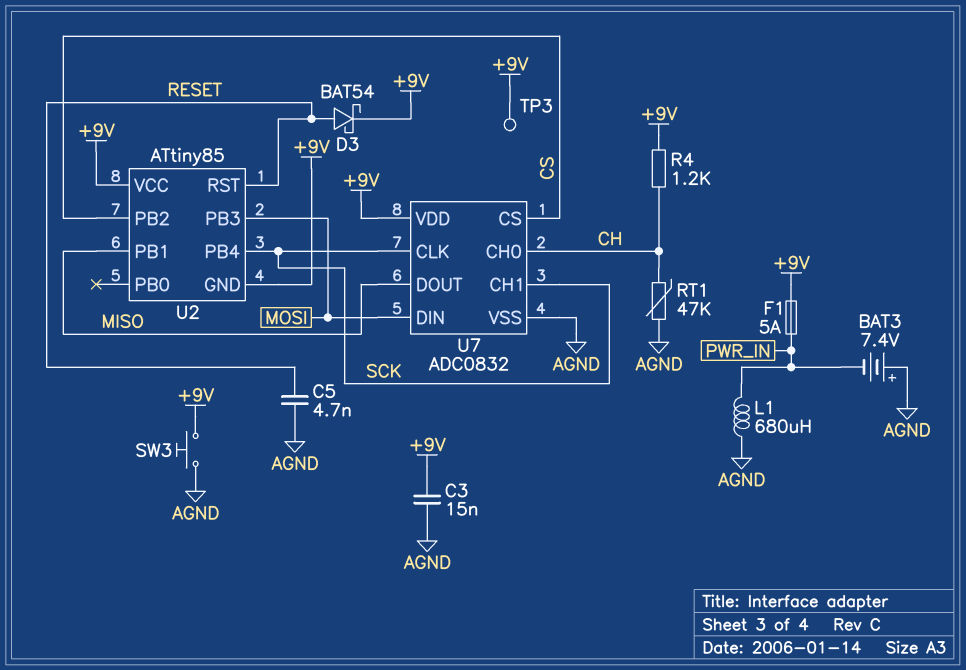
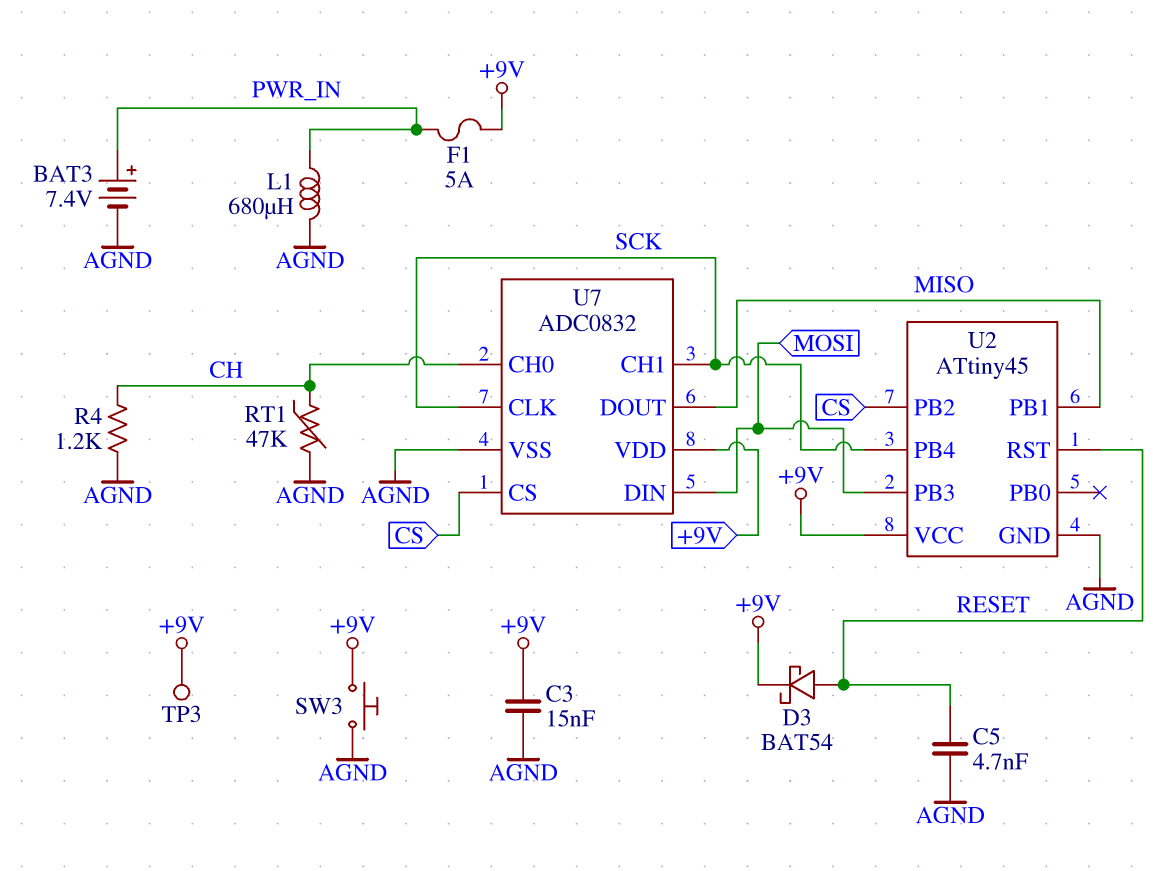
BAT3: 7.4V (plus AGND, minus PWR_IN) -> 7.4V (plus PWR_IN, minus AGND)
R4: 1.2k (+9V, CH) -> 1.2k (AGND, CH)
U2: ATtiny85 -> ATtiny45
U2 pin GND: +9V -> AGND

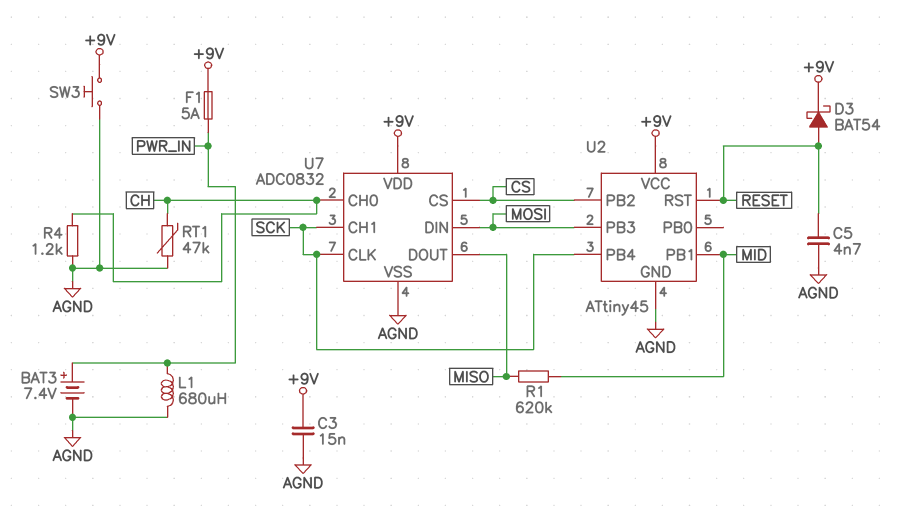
R1: none -> 620k (MID, MISO)
TP3: test point (+9V) -> none
U2 pin PB1: MISO -> MID

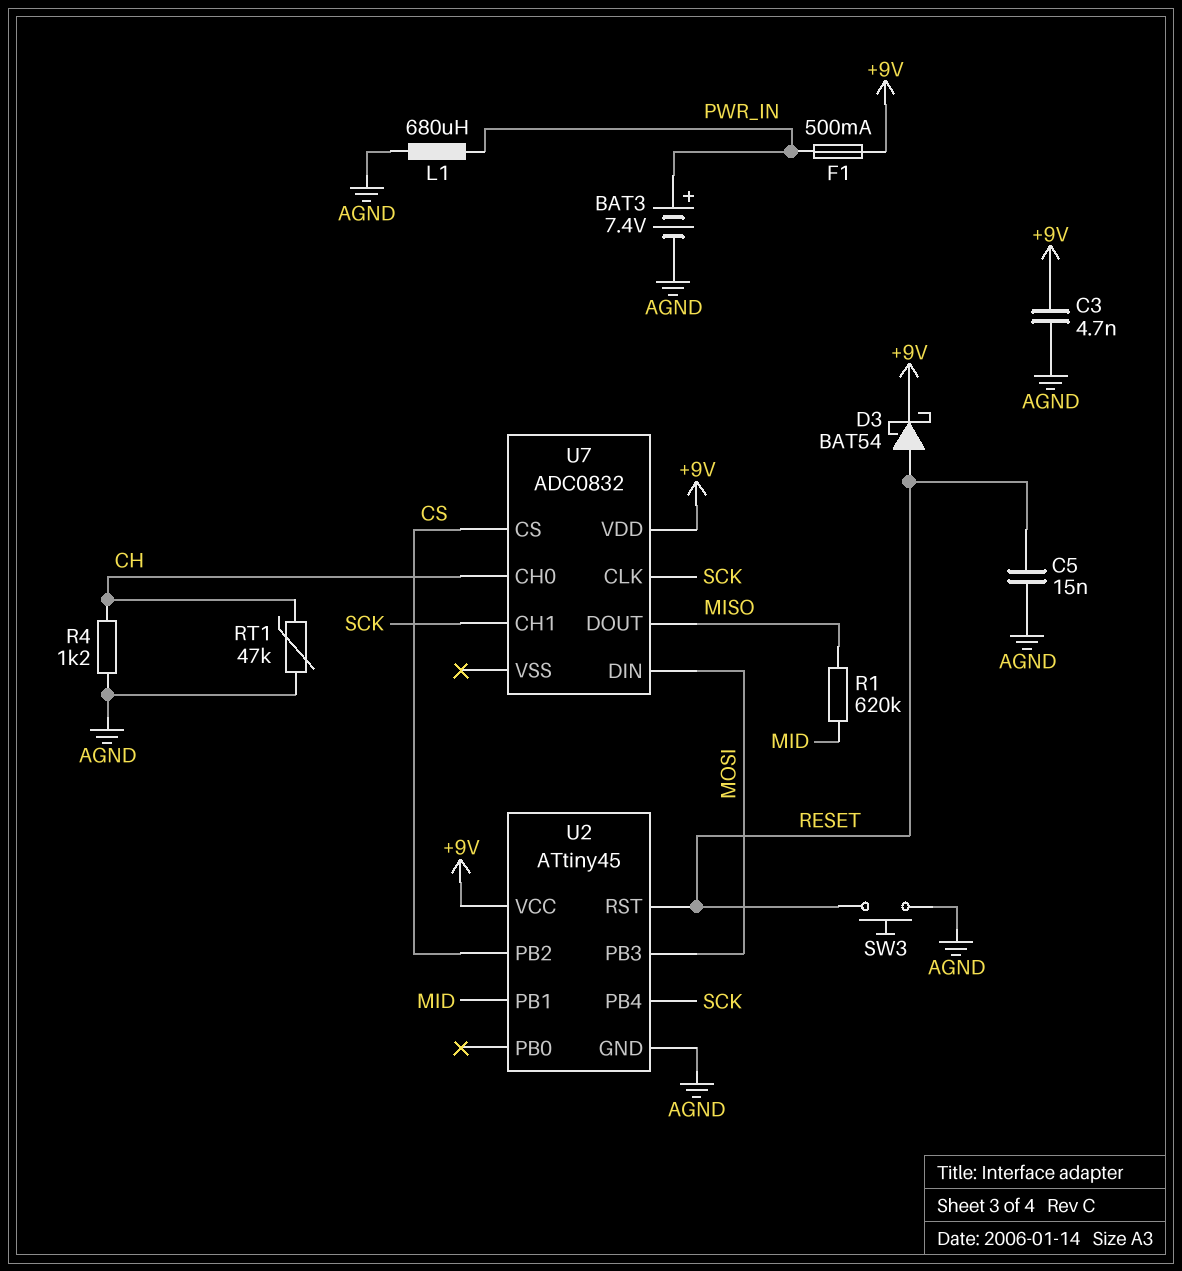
C3: 15nF (+9V, AGND) -> 4.7nF (+9V, AGND)
C5: 4.7nF (AGND, RESET) -> 15nF (AGND, RESET)
F1: 5A (+9V, PWR_IN) -> 500mA (+9V, PWR_IN)
SW3: button (+9V, AGND) -> button (AGND, RESET)
U7 pin VSS: AGND -> none

